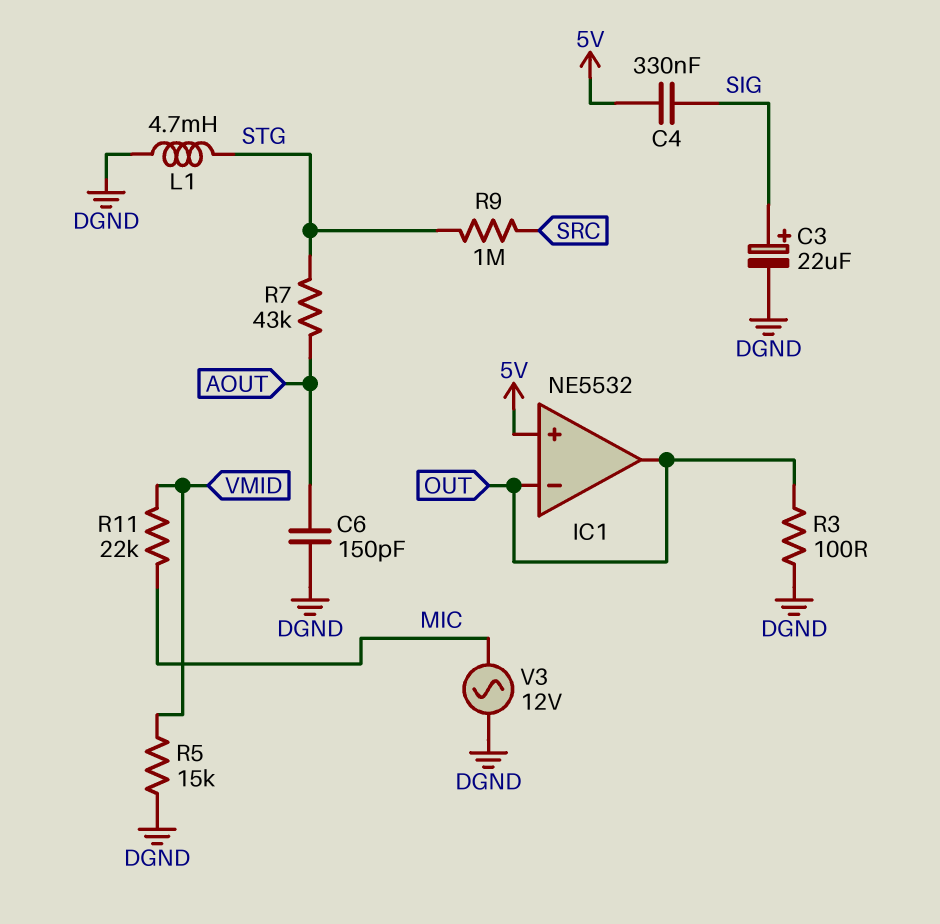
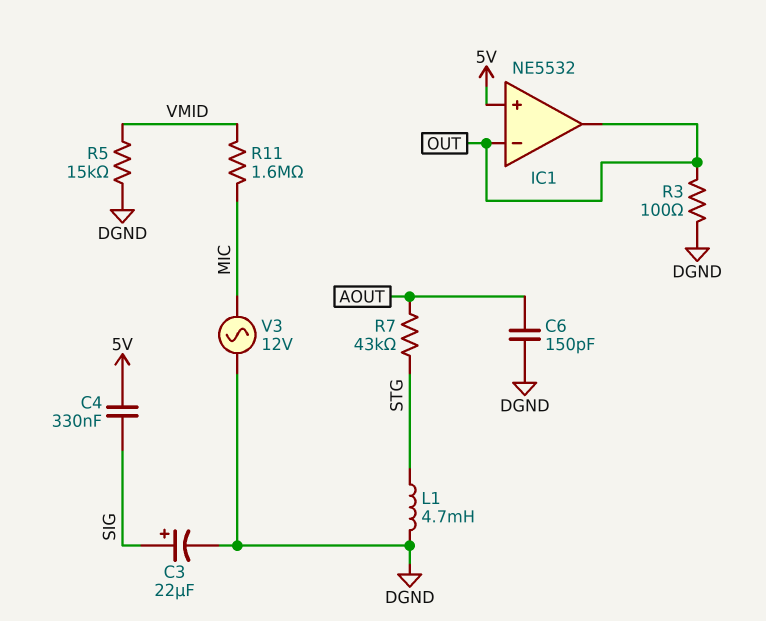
R9: 1M (SRC, STG) -> none
R11: 22k (MIC, VMID) -> 1.6M (MIC, VMID)

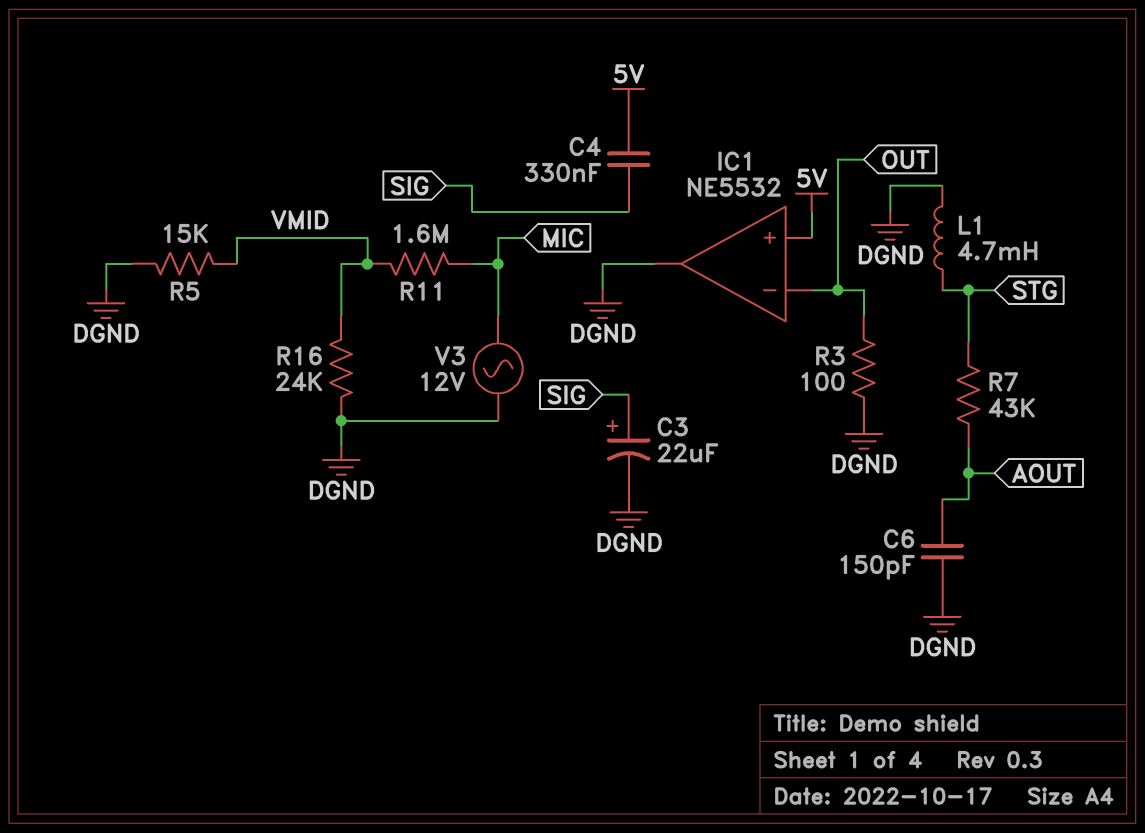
IC1 pin out: OUT -> DGND
R16: none -> 24k (DGND, VMID)

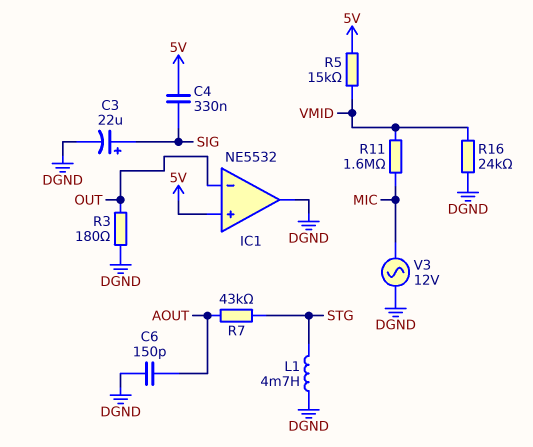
R3: 100 (DGND, OUT) -> 180 (DGND, OUT)
R5: 15k (DGND, VMID) -> 15k (5V, VMID)

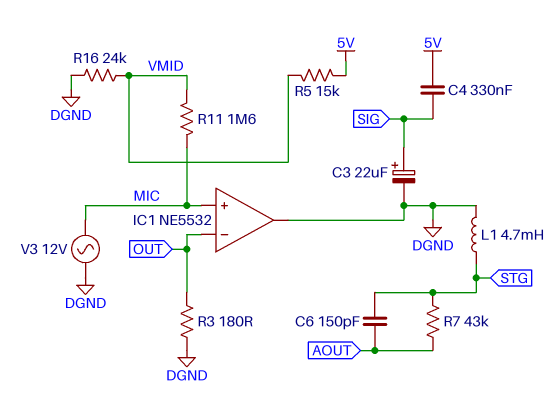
C6: 150pF (AOUT, DGND) -> 150pF (AOUT, STG)
IC1 pin in+: 5V -> MIC

